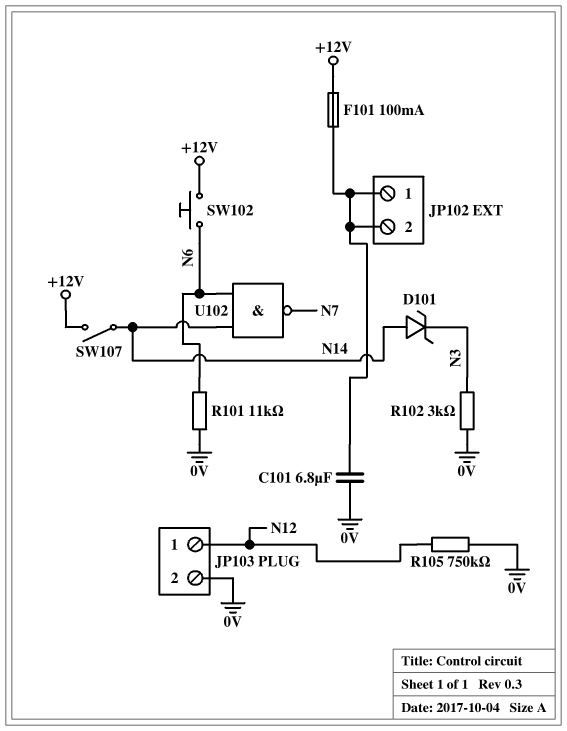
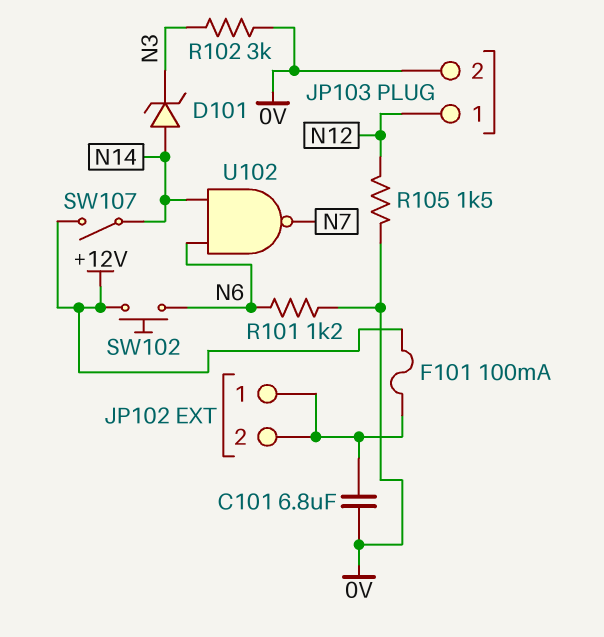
R101: 11k (0V, N6) -> 1.2k (0V, N6)
R105: 750k (0V, N12) -> 1.5k (0V, N12)

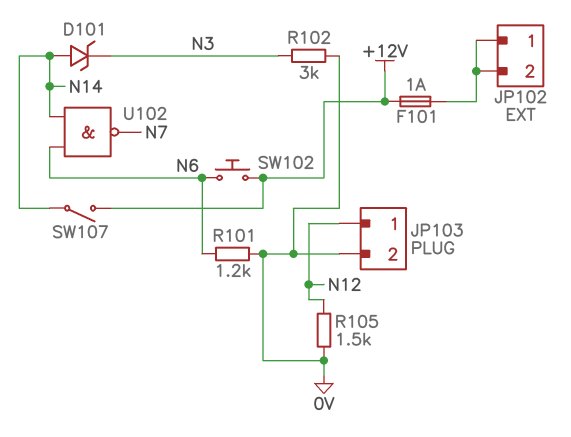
C101: 6.8uF (0V, JP102/1) -> none
F101: 100mA (+12V, JP102/1) -> 1A (+12V, JP102/1)

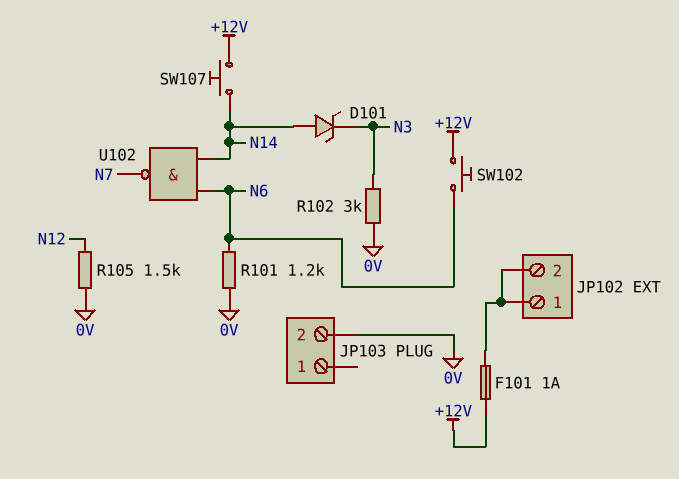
JP103 pin 1: N12 -> none
SW107: switch (+12V, N14) -> button (+12V, N14)

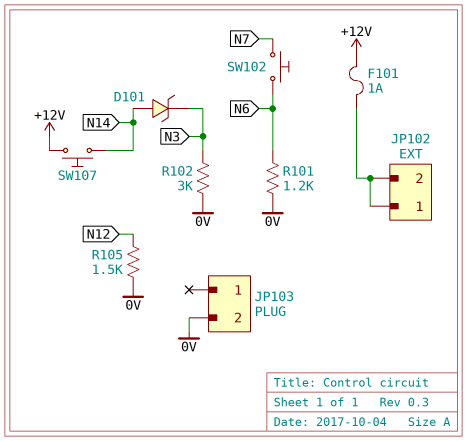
SW102: button (+12V, N6) -> button (N6, N7)
U102: NAND (in N6, in N14, out N7) -> none

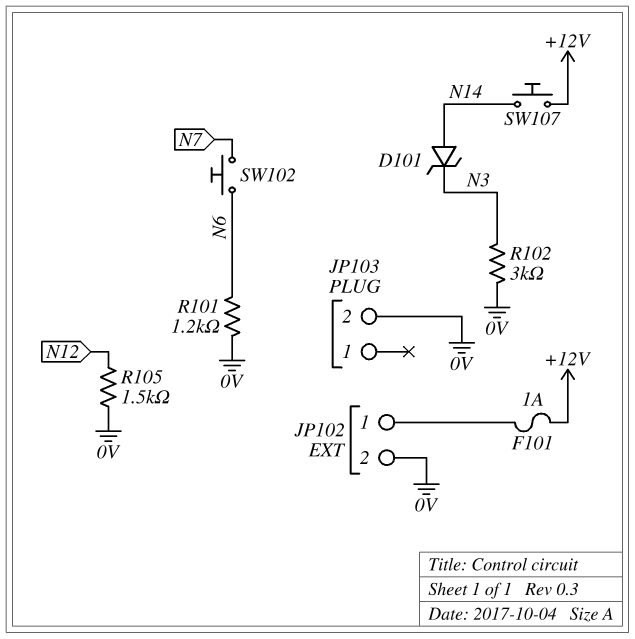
JP102 pin 2: JP102/1 -> 0V

